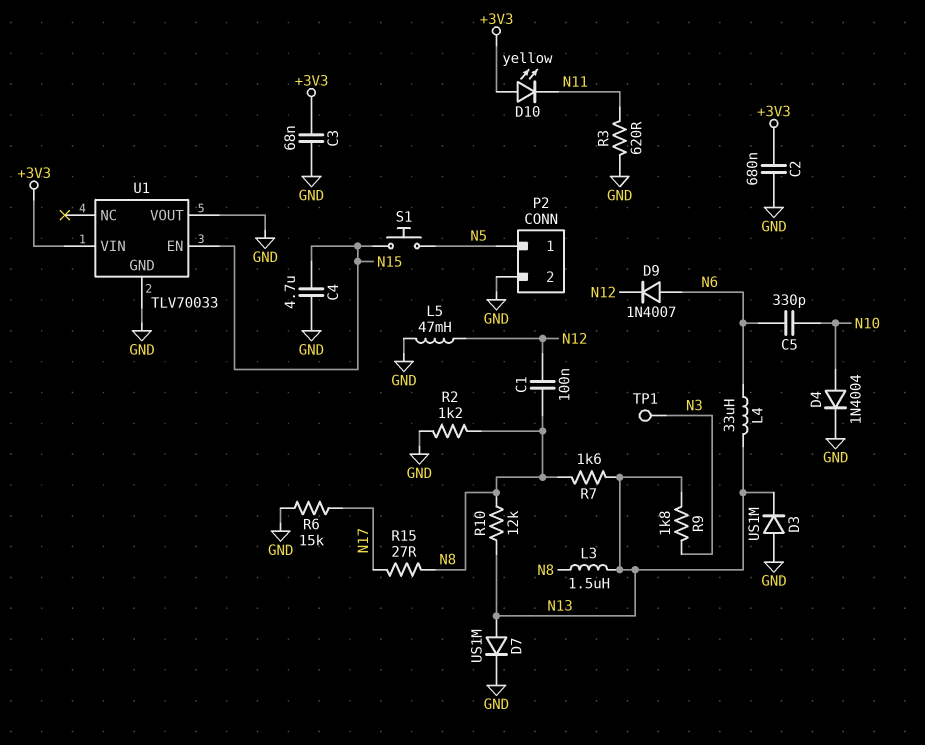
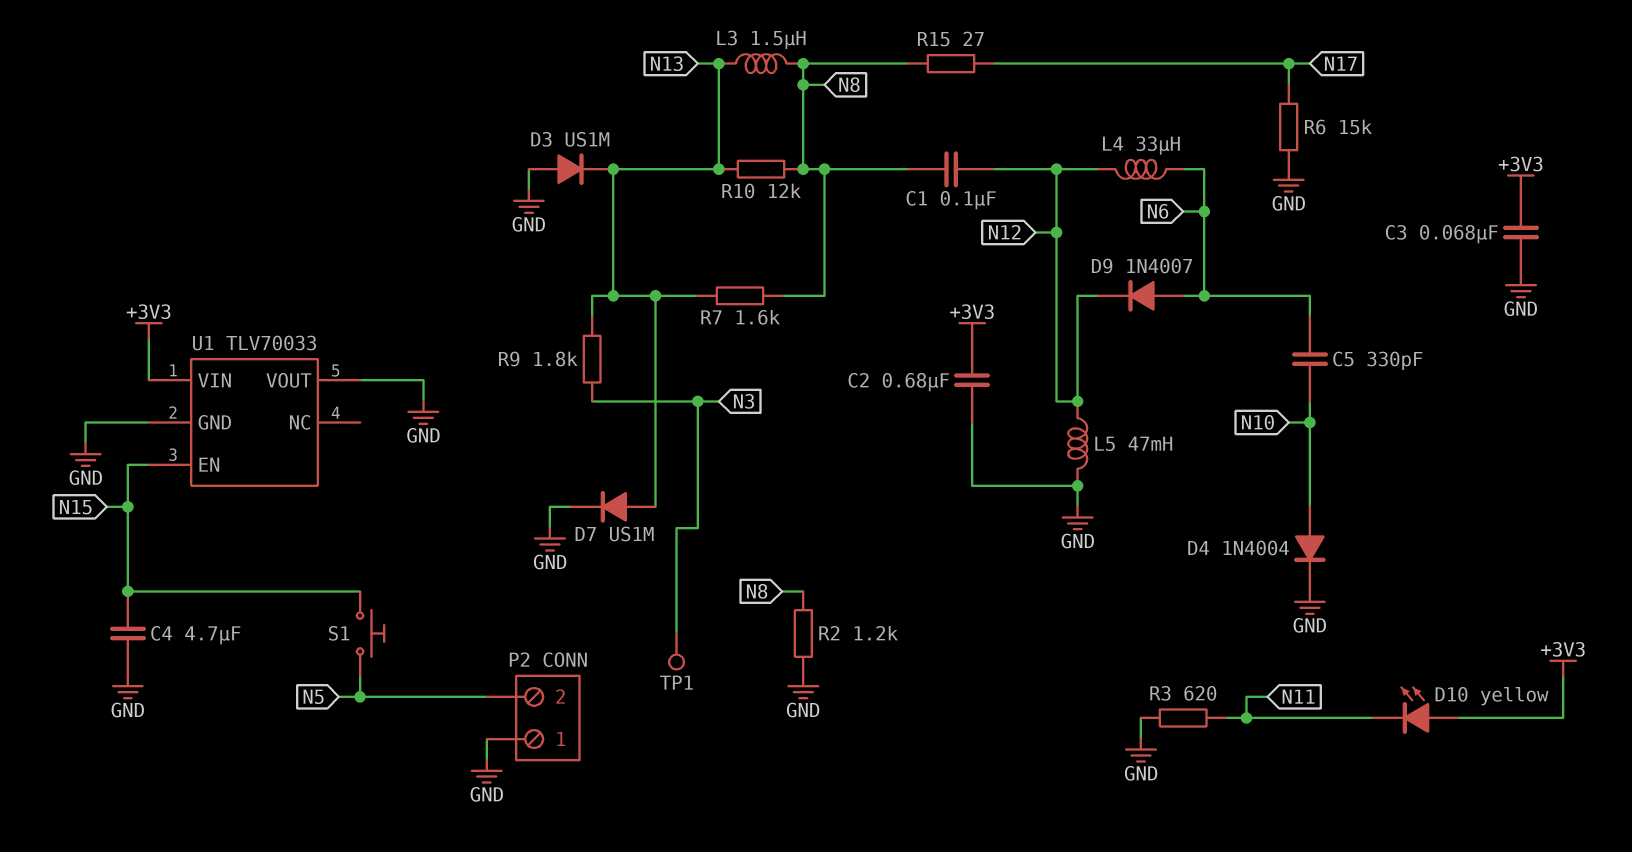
L4: 33uH (N6, N13) -> 33uH (N6, N12)
P2 pin 1: N5 -> GND
P2 pin 2: GND -> N5

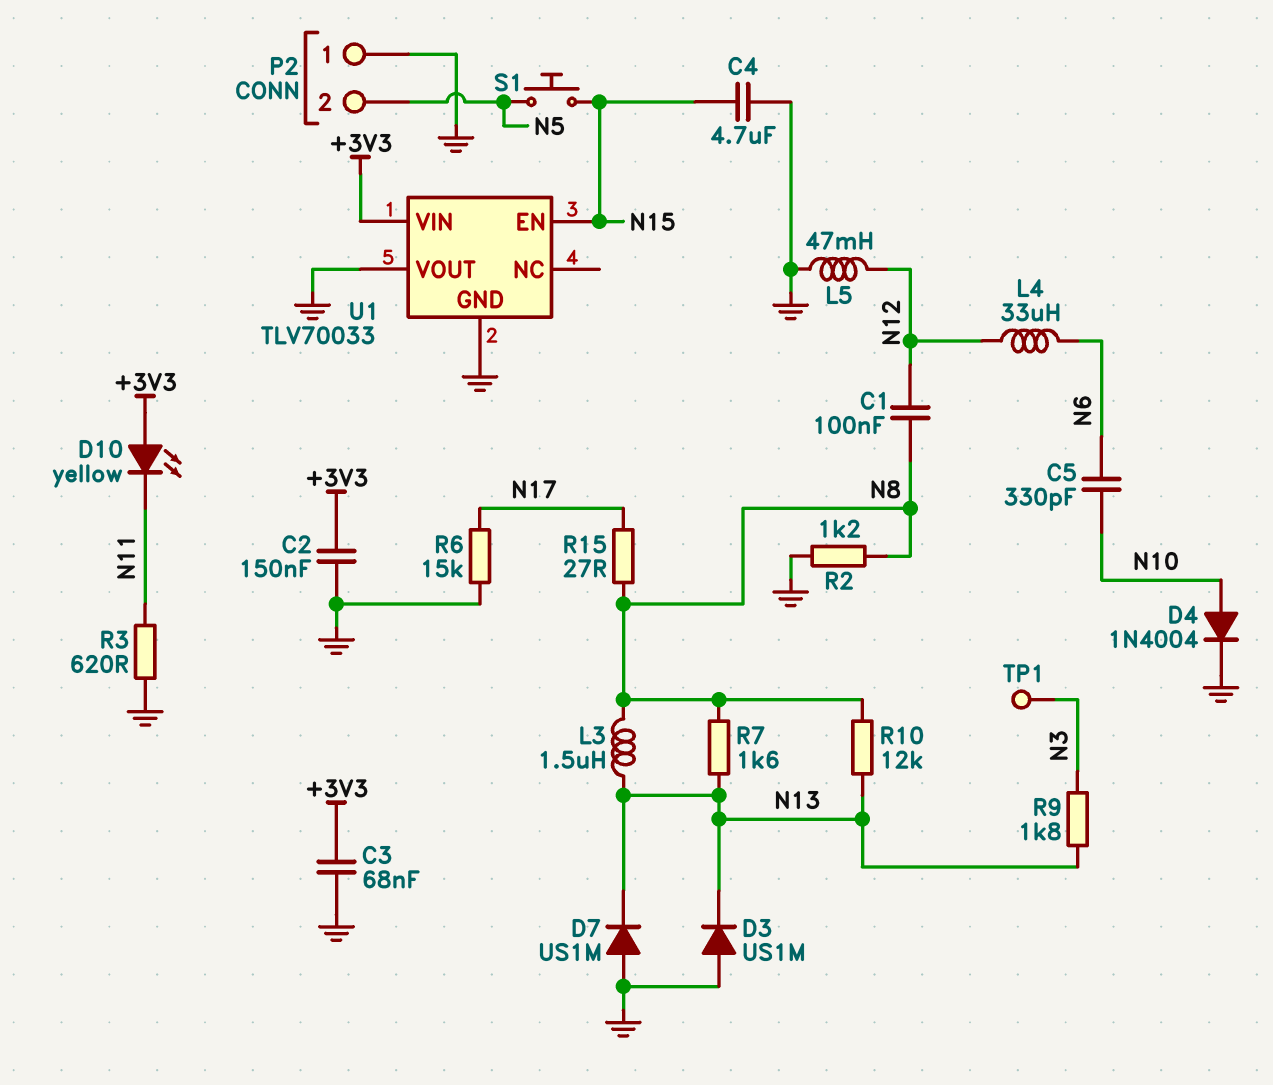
C2: 680nF (+3V3, GND) -> 150nF (+3V3, GND)
D7: diode US1M (A N13, K GND) -> diode US1M (A GND, K N13)
D9: diode 1N4007 (A N6, K N12) -> none

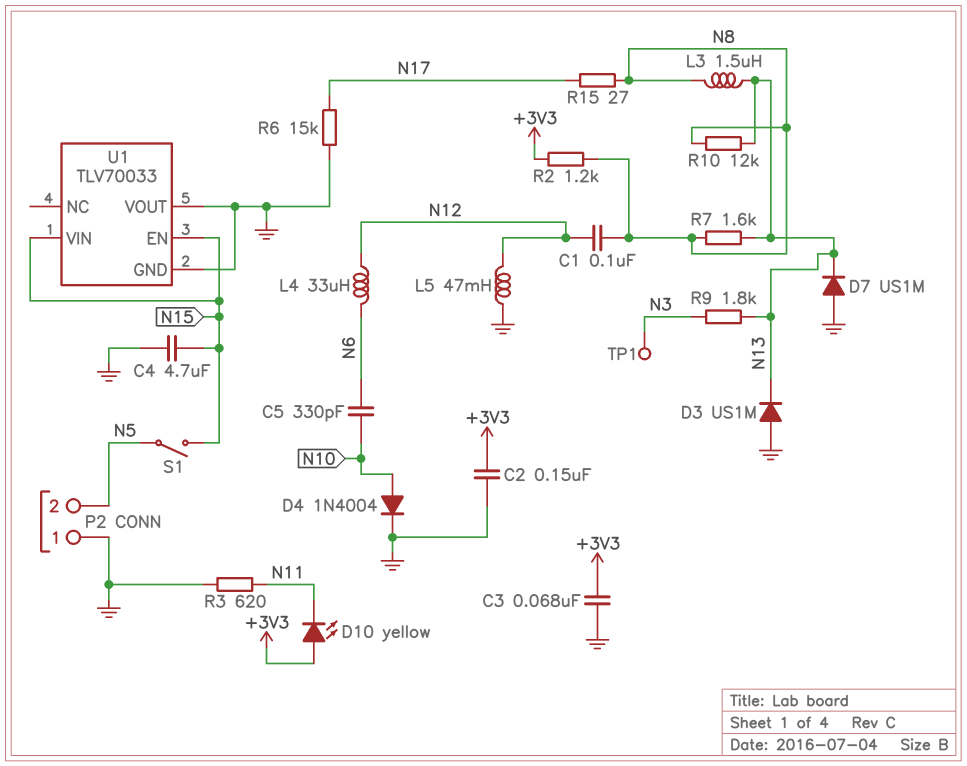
R2: 1.2k (GND, N8) -> 1.2k (+3V3, N8)
S1: button (N5, N15) -> switch (N5, N15)
U1 pin VIN: +3V3 -> N15

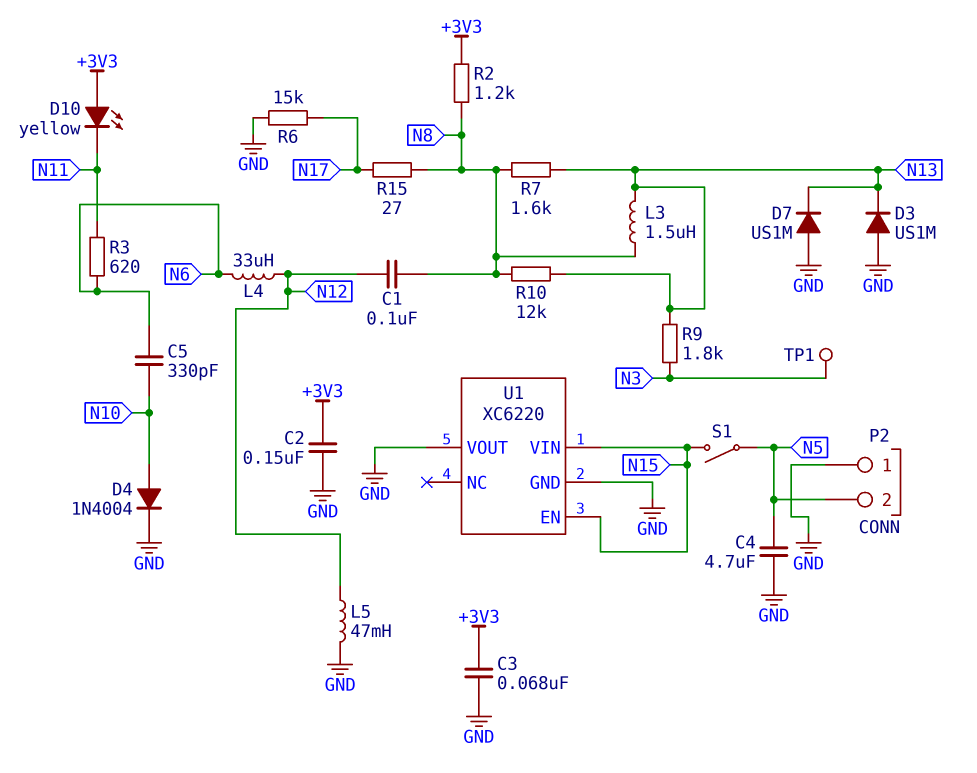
C4: 4.7uF (GND, N15) -> 4.7uF (GND, N5)
R3: 620 (GND, N11) -> 620 (N6, N11)
U1: TLV70033 -> XC6220

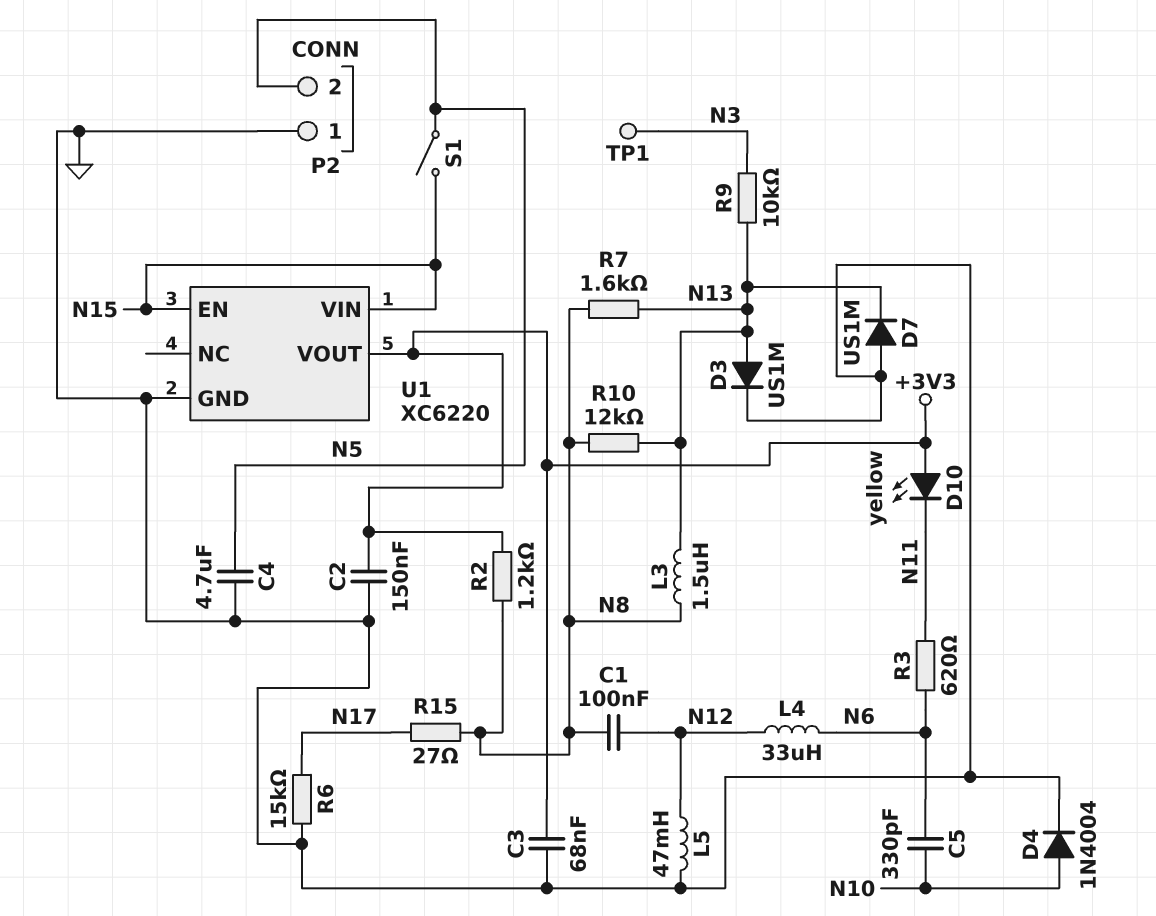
D3: diode US1M (A GND, K N13) -> diode US1M (A N13, K GND)
R9: 1.8k (N3, N13) -> 10k (N3, N13)
U1 pin VOUT: GND -> +3V3

